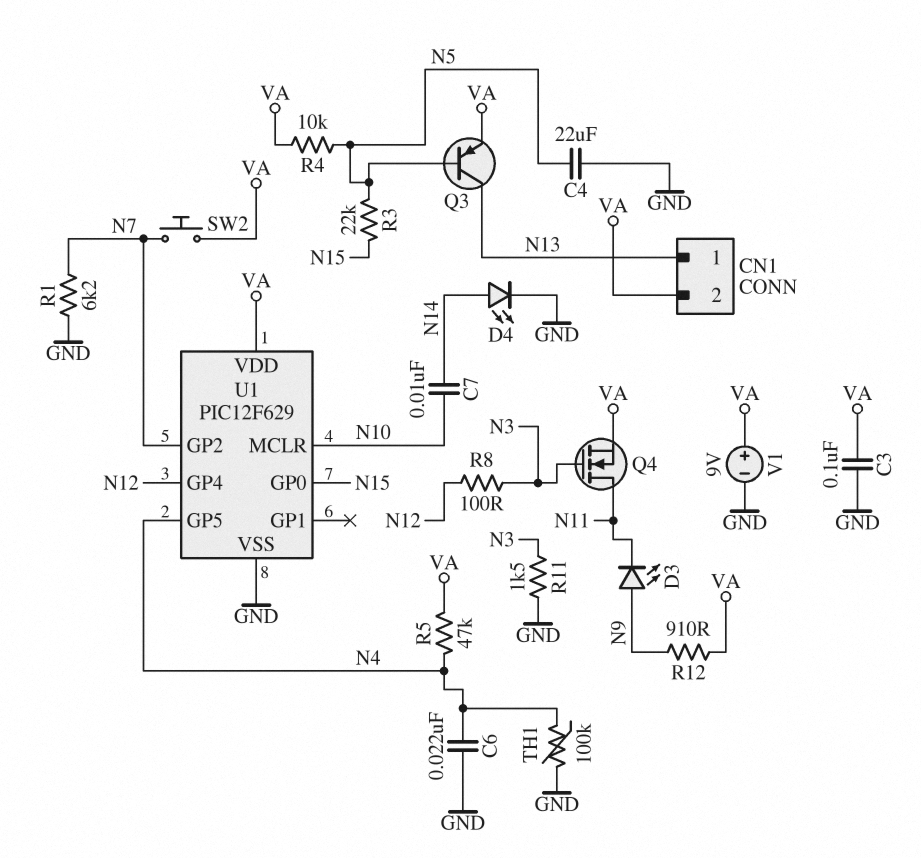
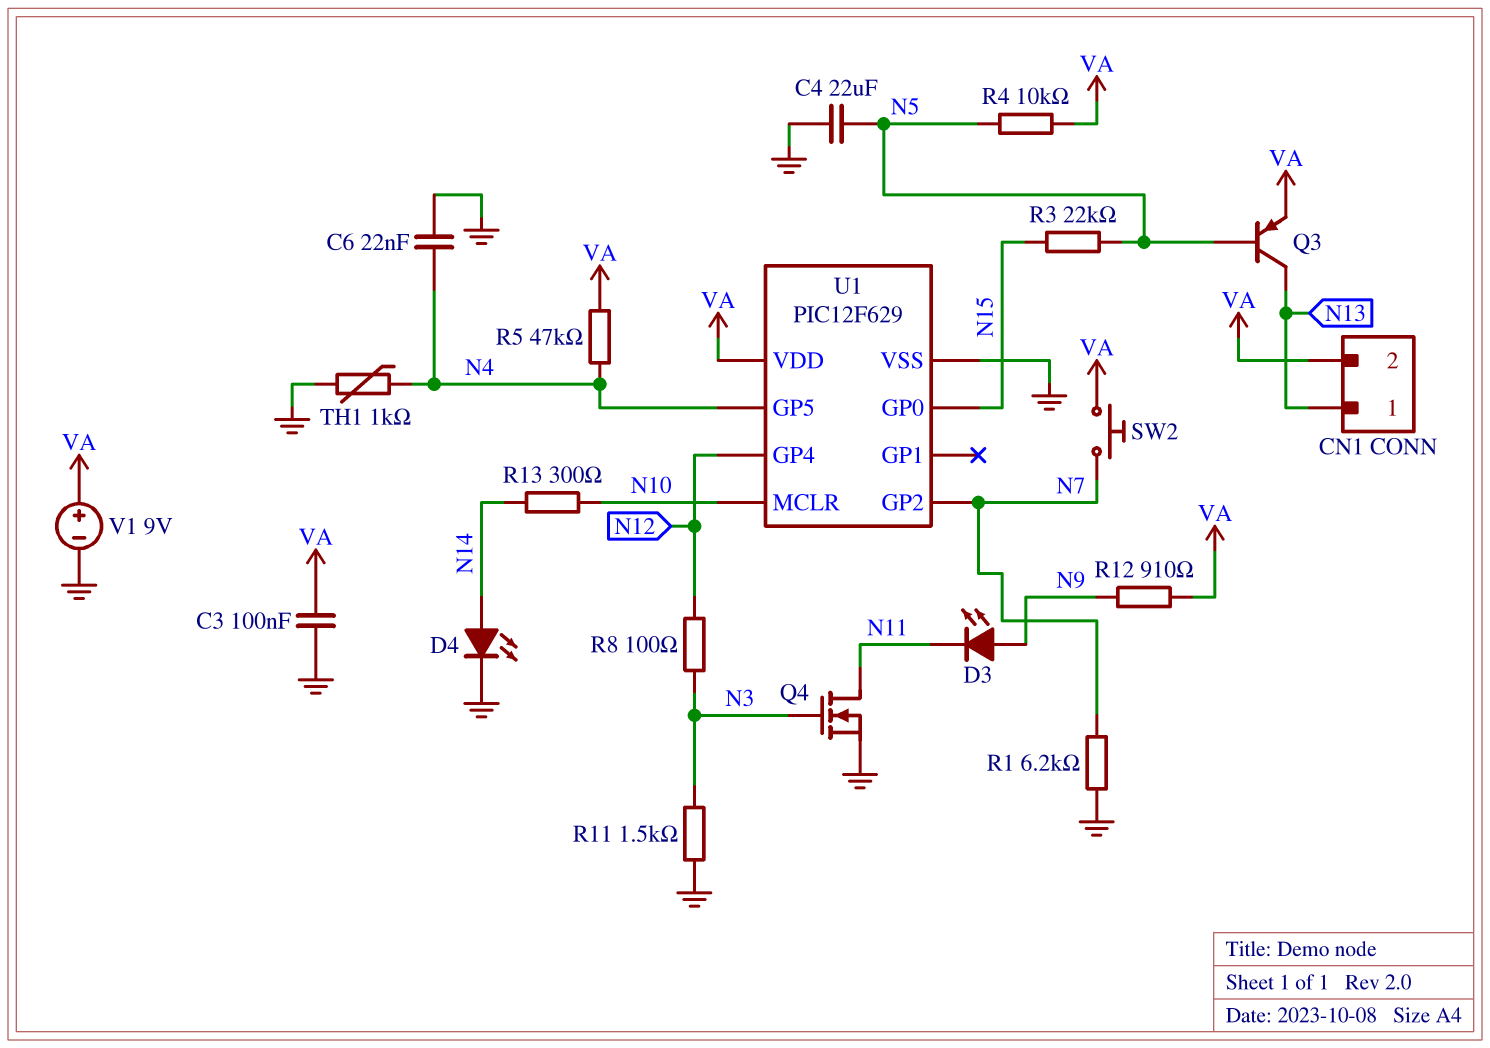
C7: 10nF (N10, N14) -> none
Q4: NMOS (G N3, D N11, S VA) -> NMOS (G N3, D N11, S GND)
R13: none -> 300 (N10, N14)
TH1: 100k (GND, N4) -> 1k (GND, N4)

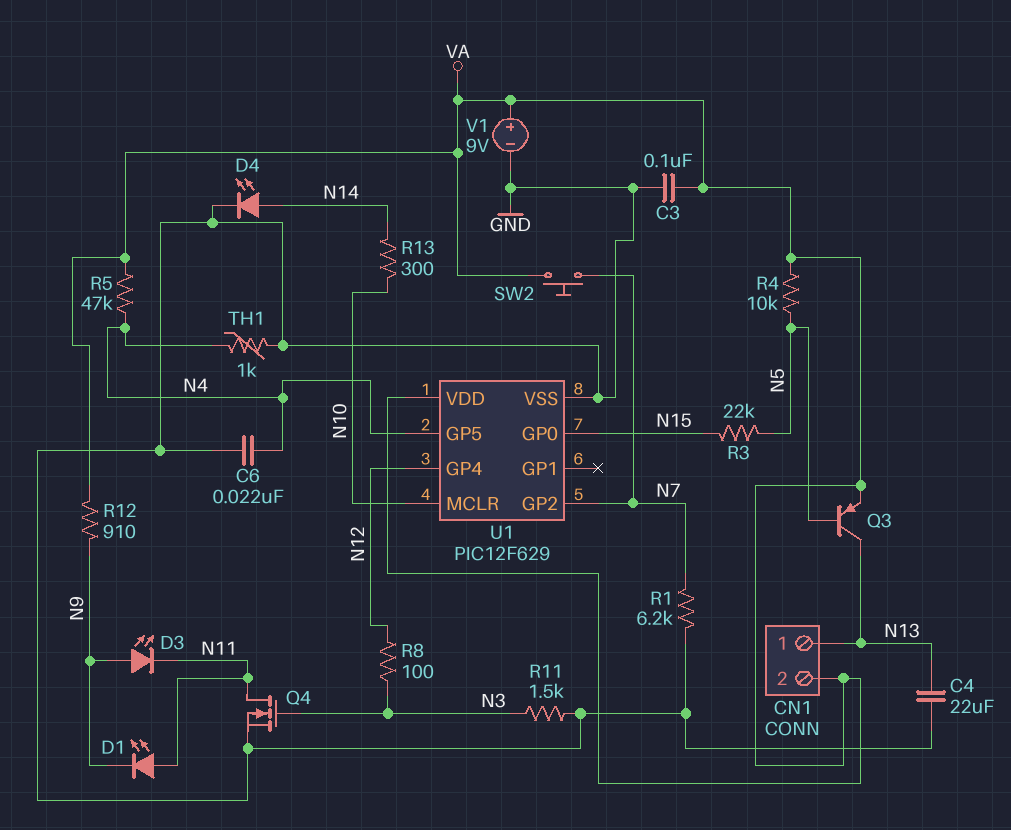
C4: 22uF (GND, N5) -> 22uF (GND, N13)
D1: none -> LED (A N11, K N9)

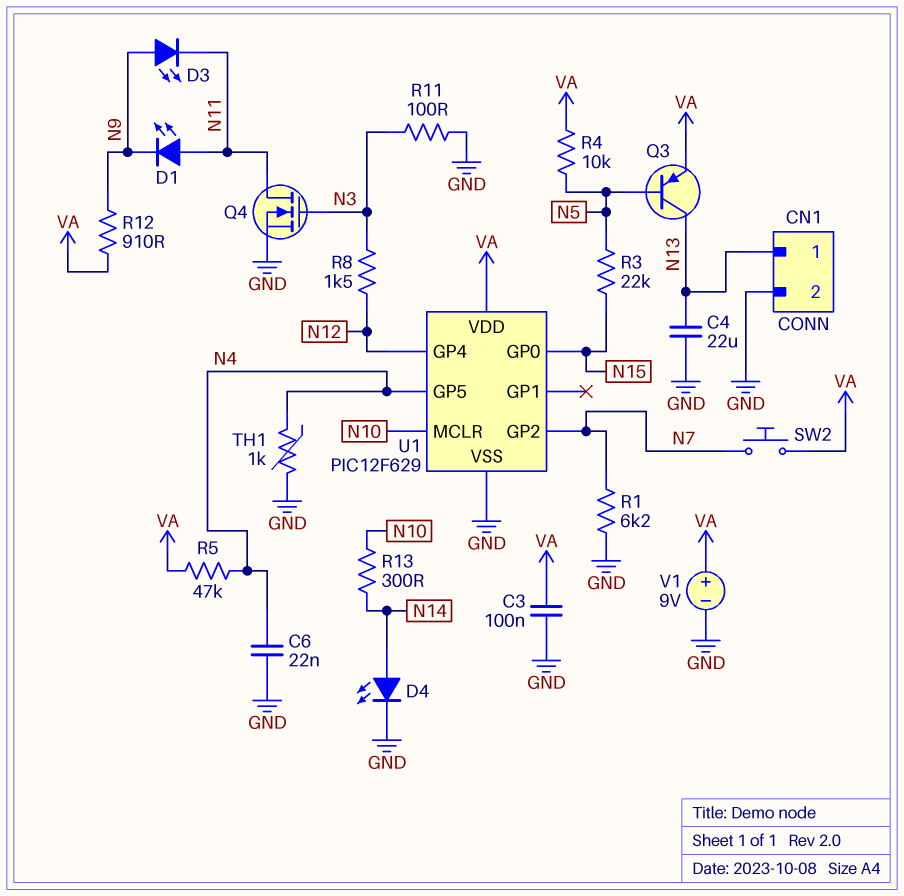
CN1 pin 2: VA -> GND
R8: 100 (N3, N12) -> 1.5k (N3, N12)
R11: 1.5k (GND, N3) -> 100 (GND, N3)

